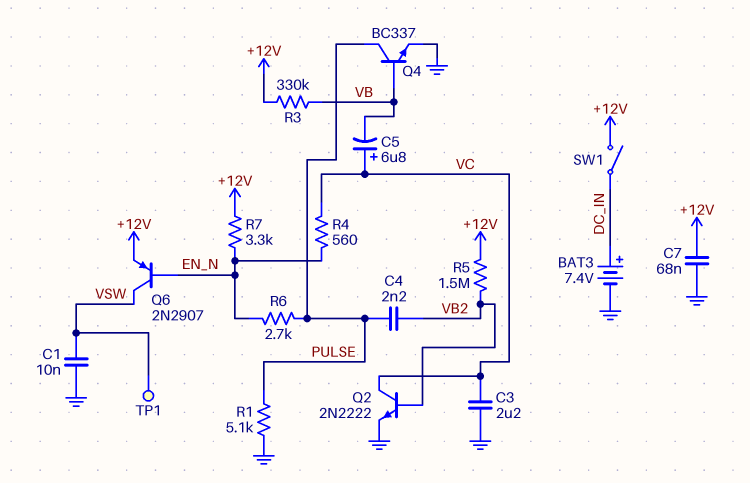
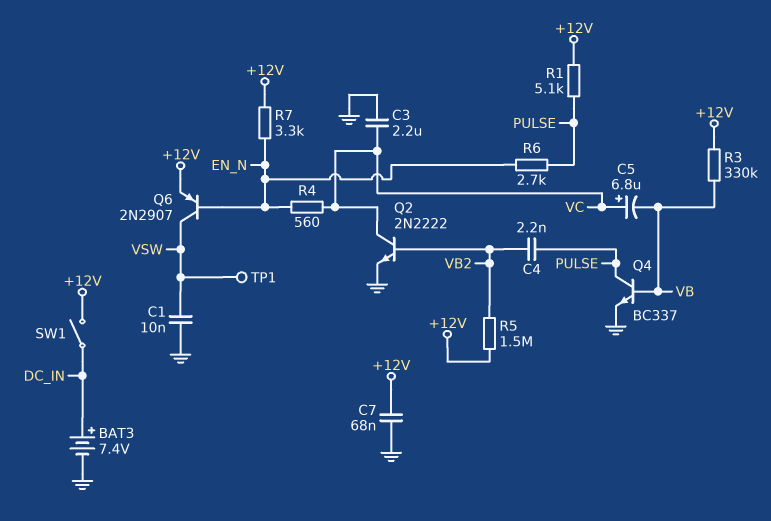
R1: 5.1k (GND, PULSE) -> 5.1k (+12V, PULSE)

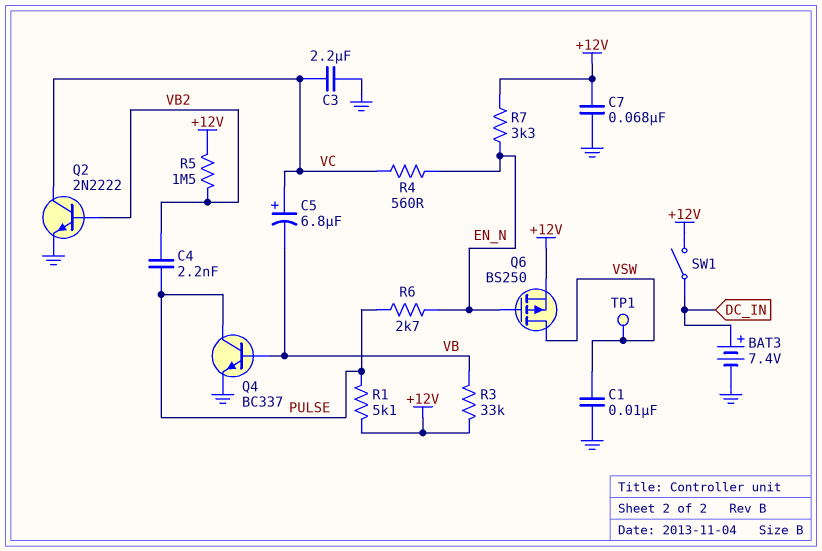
Q6: PNP 2N2907 (B EN_N, C VSW, E +12V) -> PMOS BS250 (G EN_N, D VSW, S +12V)
R3: 330k (+12V, VB) -> 33k (+12V, VB)

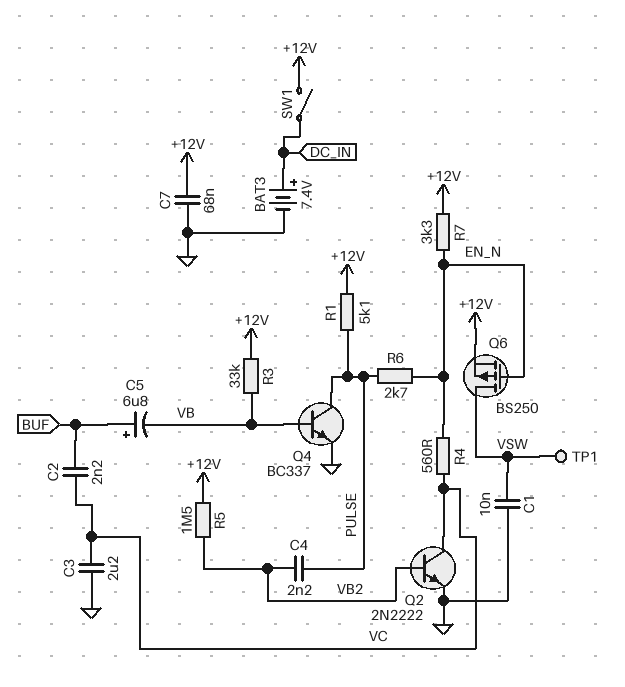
C2: none -> 2.2nF (BUF, VC)
C5: 6.8uF (plus VC, minus VB) -> 6.8uF (plus BUF, minus VB)

